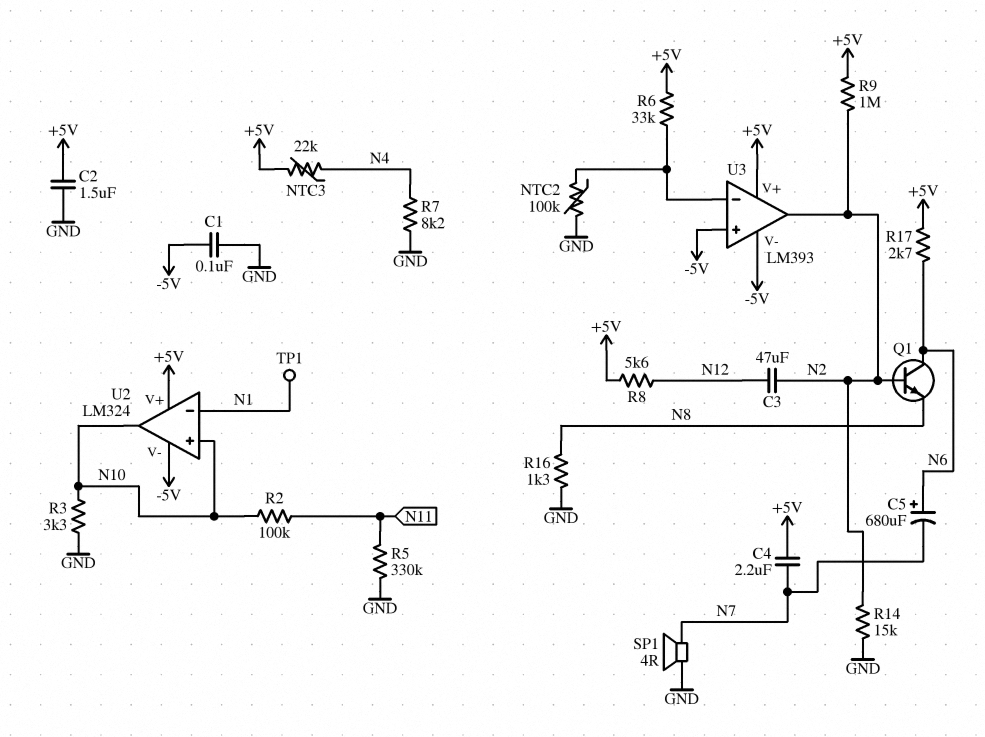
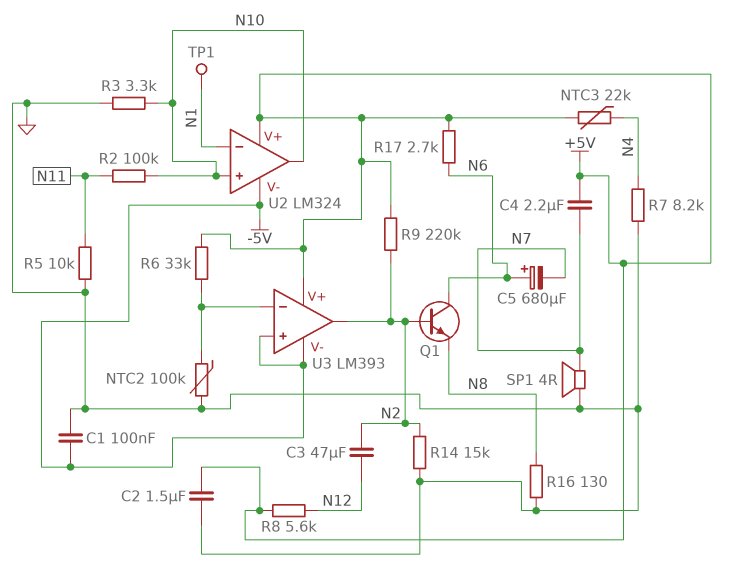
R5: 330k (GND, N11) -> 10k (GND, N11)
R9: 1M (+5V, N2) -> 220k (+5V, N2)
R16: 1.3k (GND, N8) -> 130 (GND, N8)

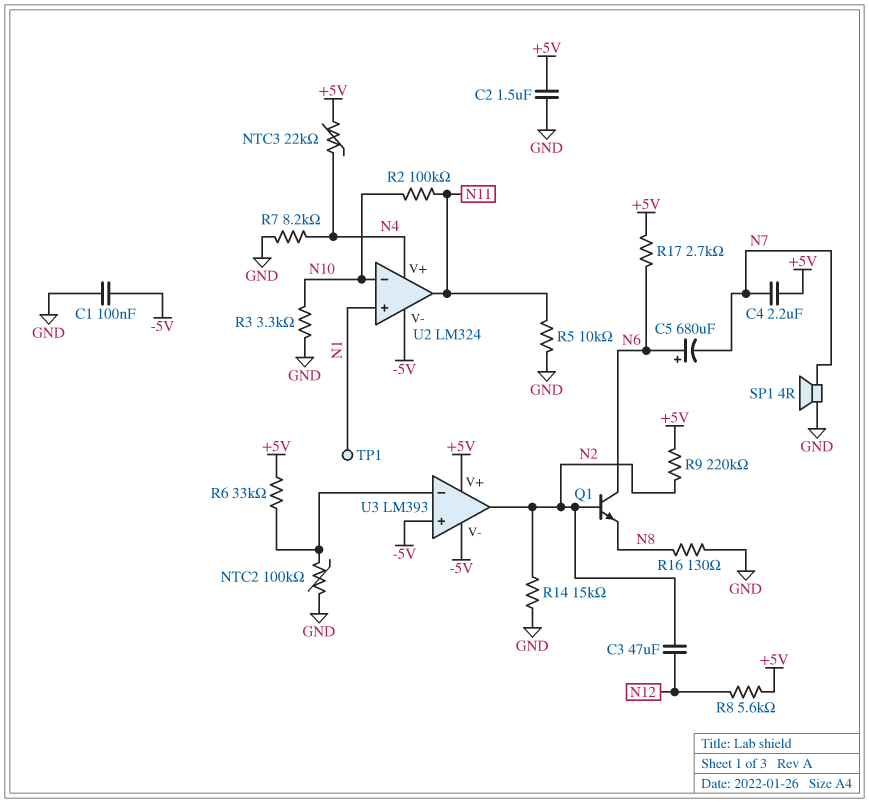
U2 pin V+: +5V -> N4
U2 pin in+: N10 -> N1
U2 pin in-: N1 -> N10
U2 pin out: N10 -> N11

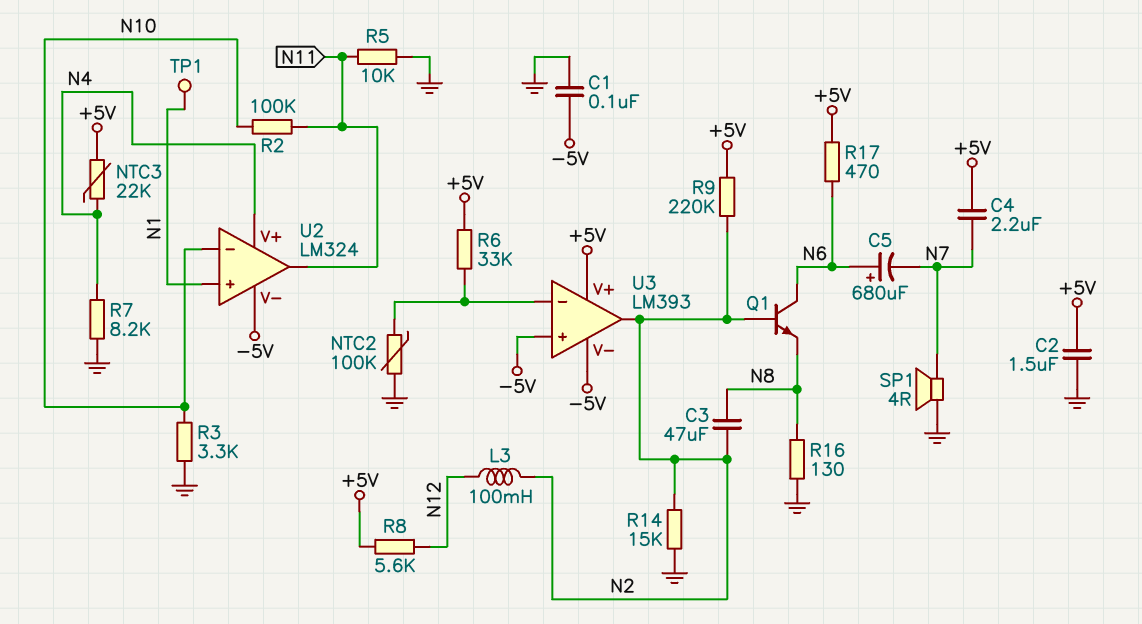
C3: 47uF (N2, N12) -> 47uF (N2, N8)
L3: none -> 100mH (N2, N12)
R17: 2.7k (+5V, N6) -> 470 (+5V, N6)

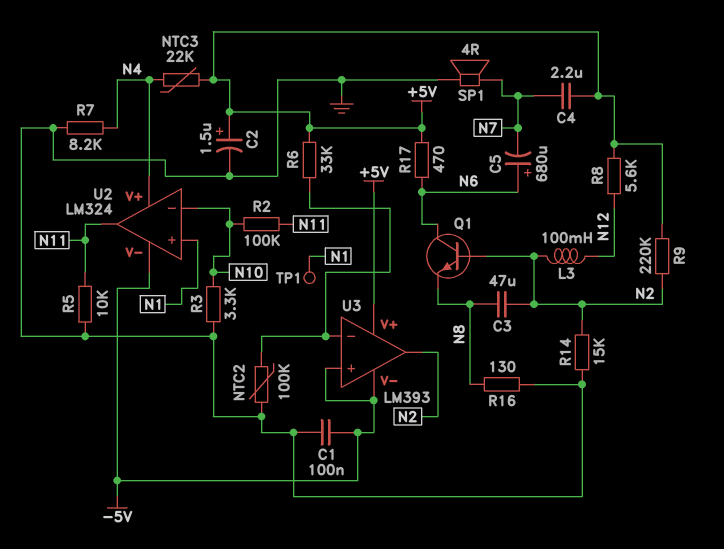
C2: 1.5uF (+5V, GND) -> 1.5uF (plus +5V, minus GND)

